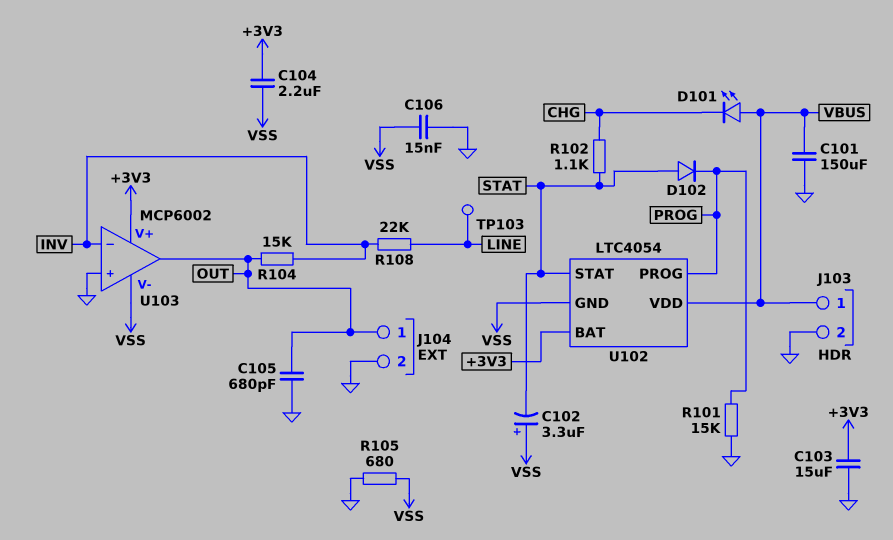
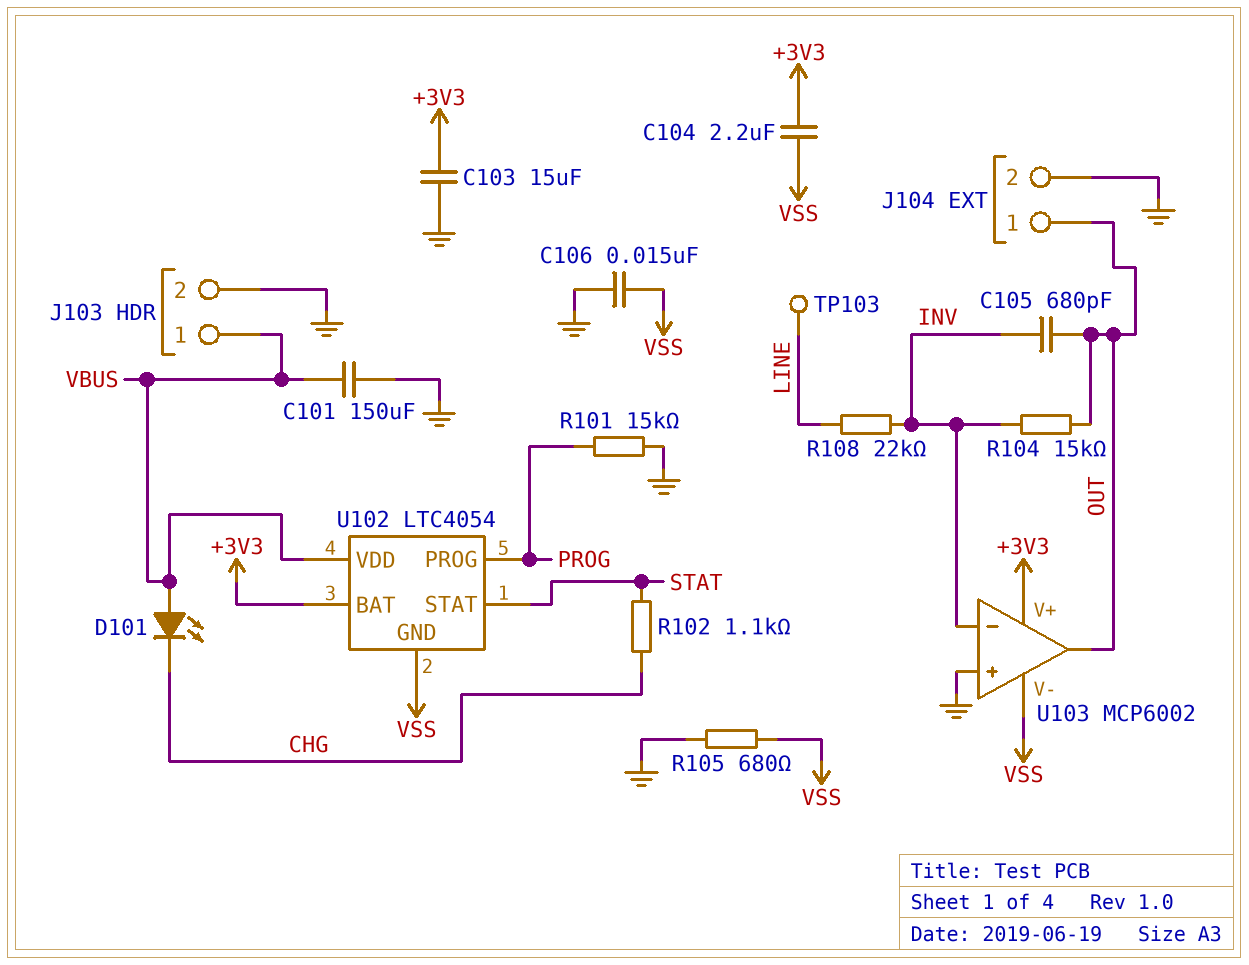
C102: 3.3uF (plus VSS, minus STAT) -> none
C105: 680pF (GND, OUT) -> 680pF (INV, OUT)
D102: diode (A STAT, K PROG) -> none

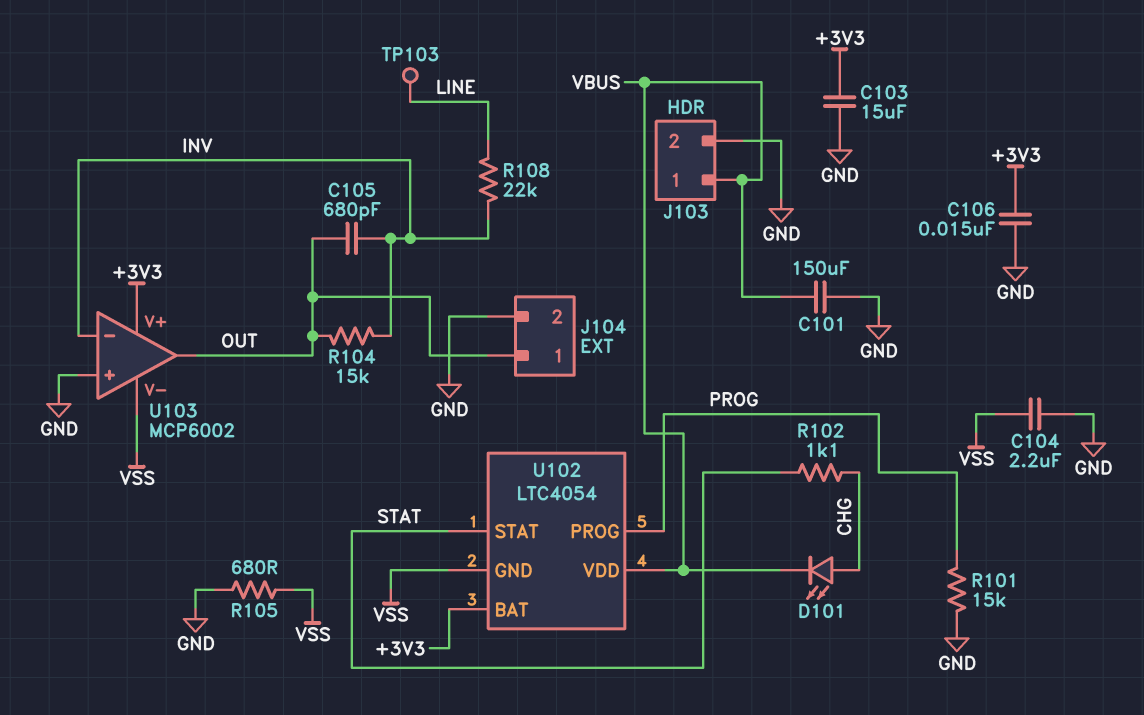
C104: 2.2uF (+3V3, VSS) -> 2.2uF (GND, VSS)
C106: 15nF (GND, VSS) -> 15nF (+3V3, GND)
D101: LED (A VBUS, K CHG) -> LED (A CHG, K VBUS)

